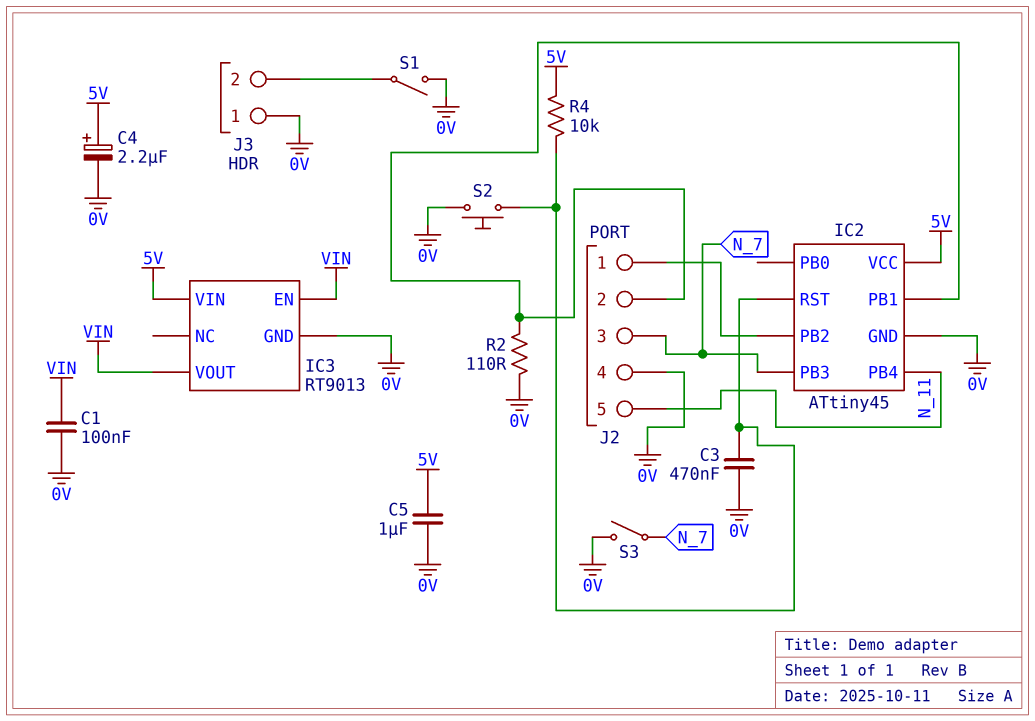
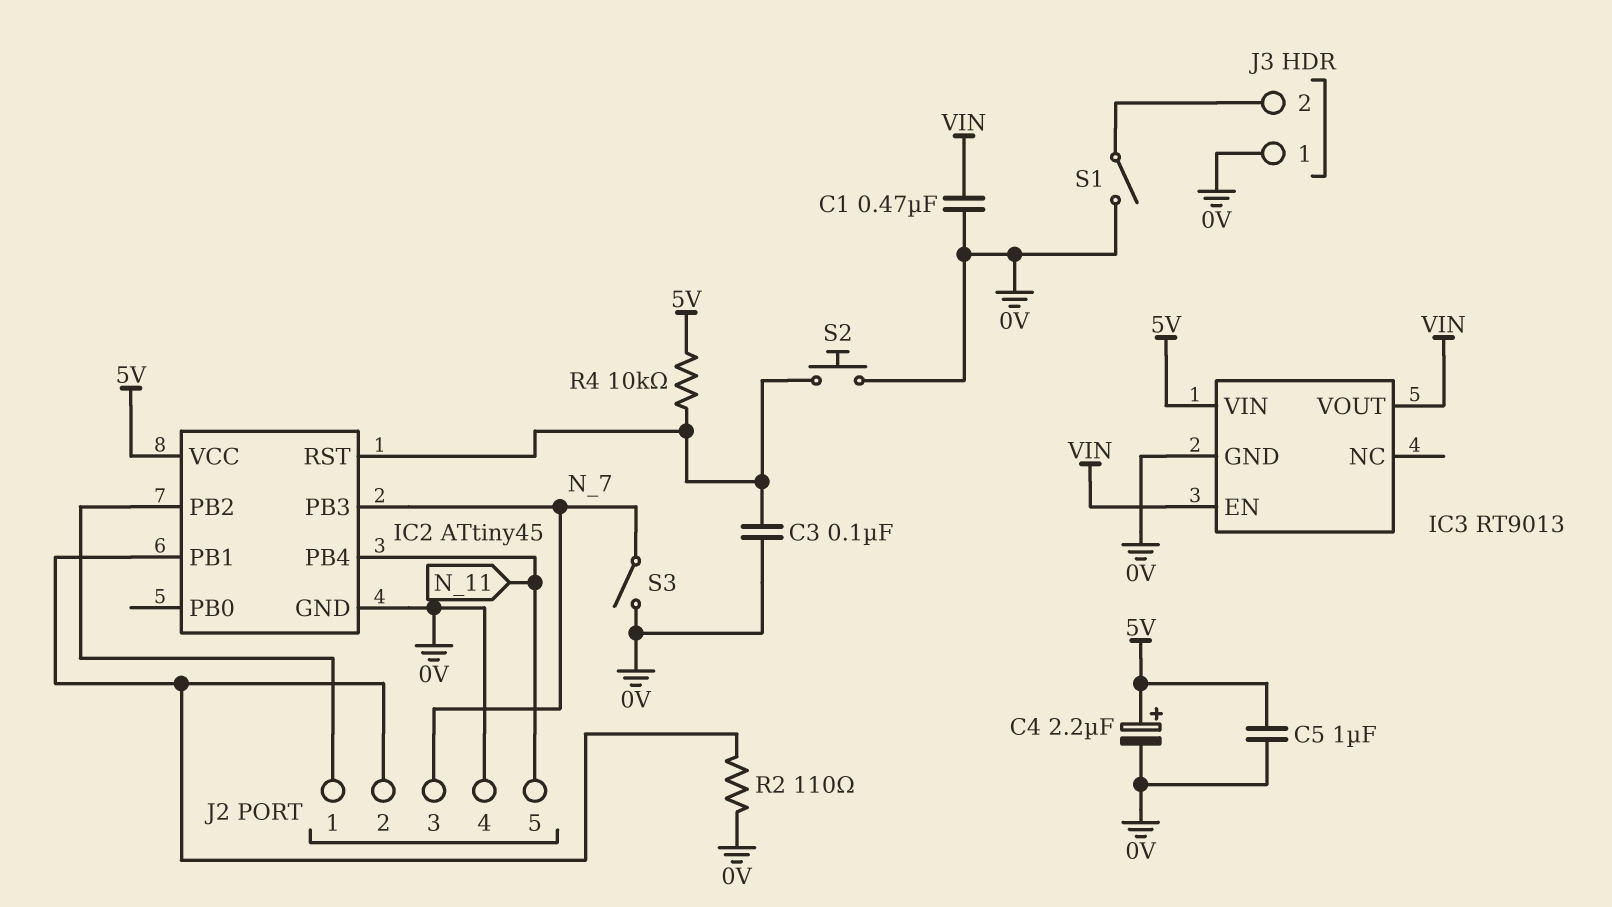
C1: 100nF (0V, VIN) -> 470nF (0V, VIN)
C3: 470nF (0V, IC2/RST) -> 100nF (0V, IC2/RST)

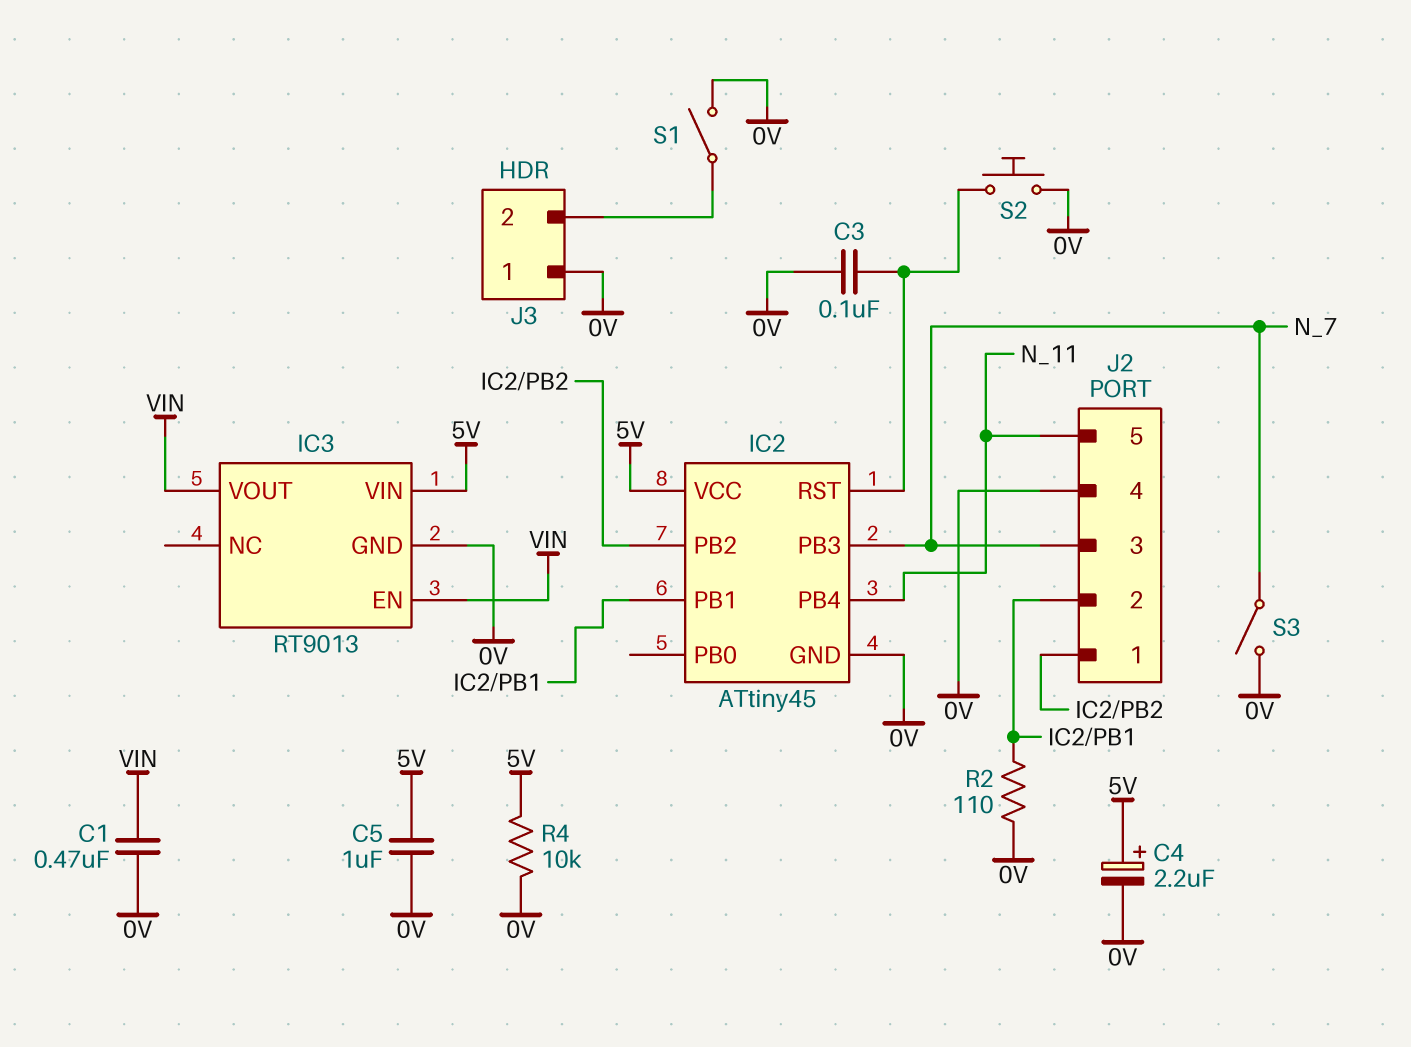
R4: 10k (5V, IC2/RST) -> 10k (0V, 5V)

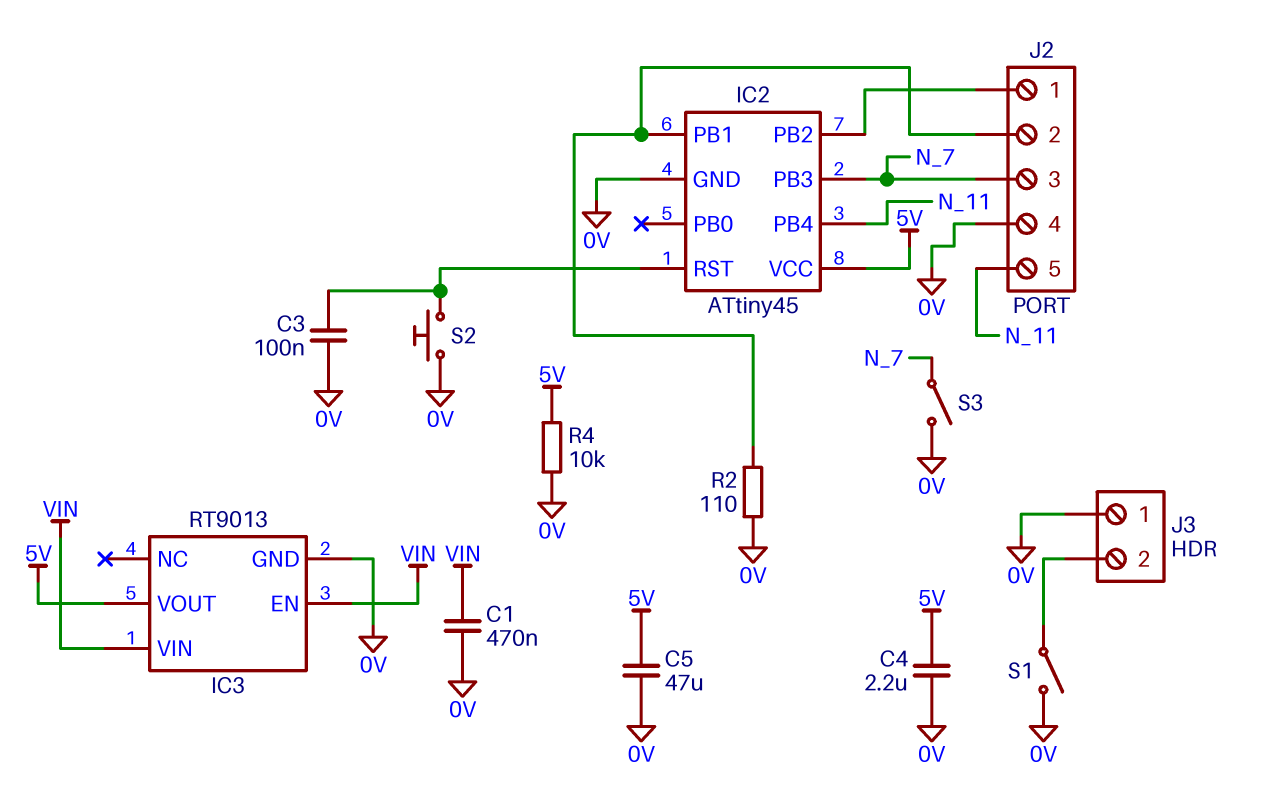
C4: 2.2uF (plus 5V, minus 0V) -> 2.2uF (0V, 5V)
C5: 1uF (0V, 5V) -> 47uF (0V, 5V)
IC3 pin VIN: 5V -> VIN
IC3 pin VOUT: VIN -> 5V

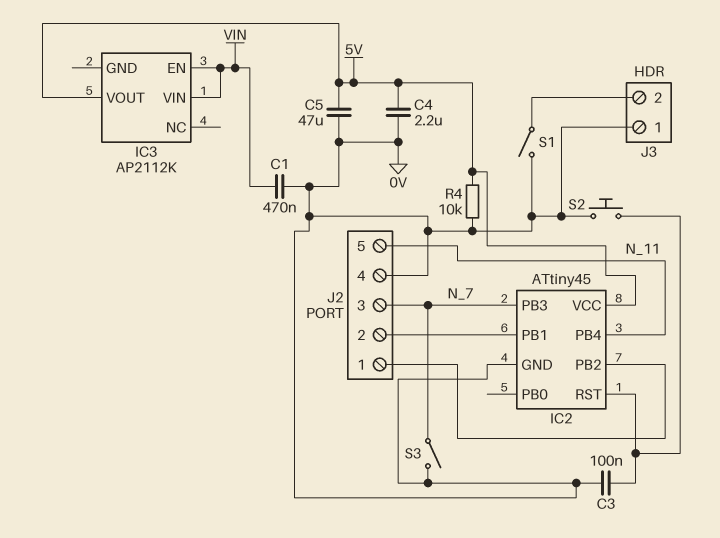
IC3: RT9013 -> AP2112K
IC3 pin GND: 0V -> none
R2: 110 (0V, IC2/PB1) -> none

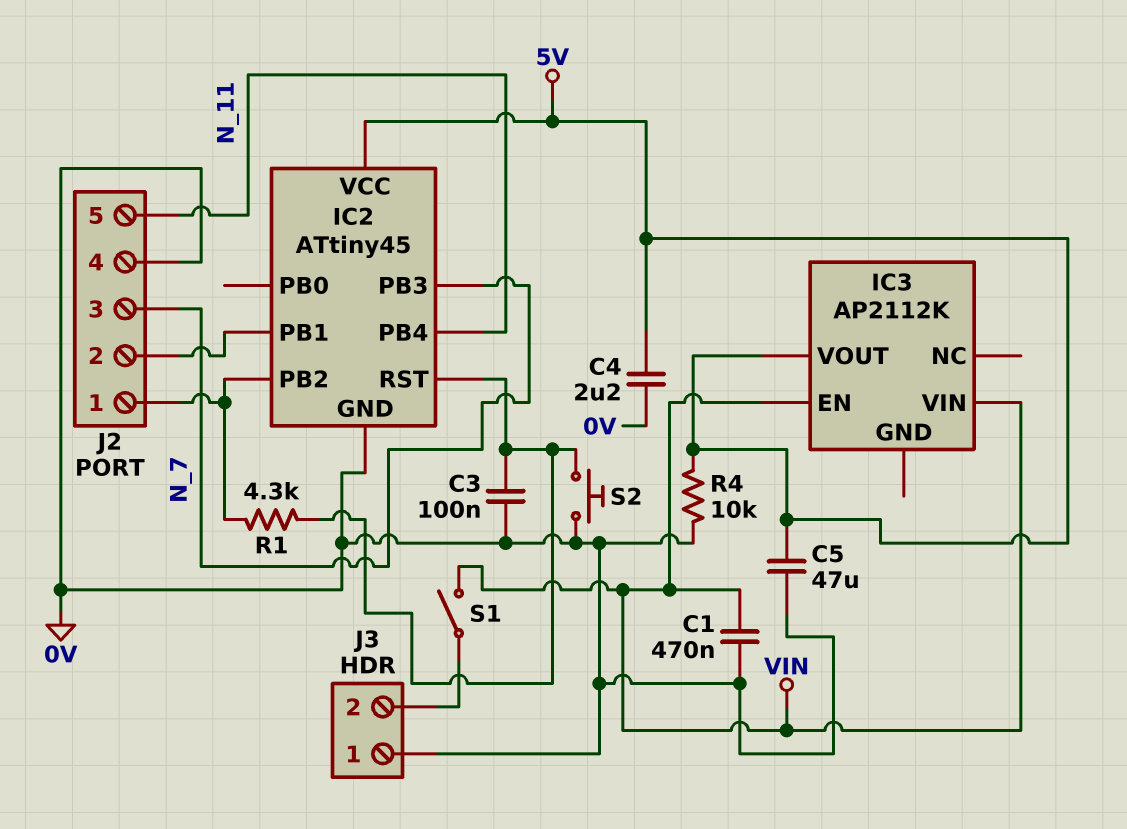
R1: none -> 4.3k (IC2/PB2, IC2/RST)
S1: switch (0V, J3/2) -> switch (J3/2, VIN)
S3: switch (0V, N_7) -> none

